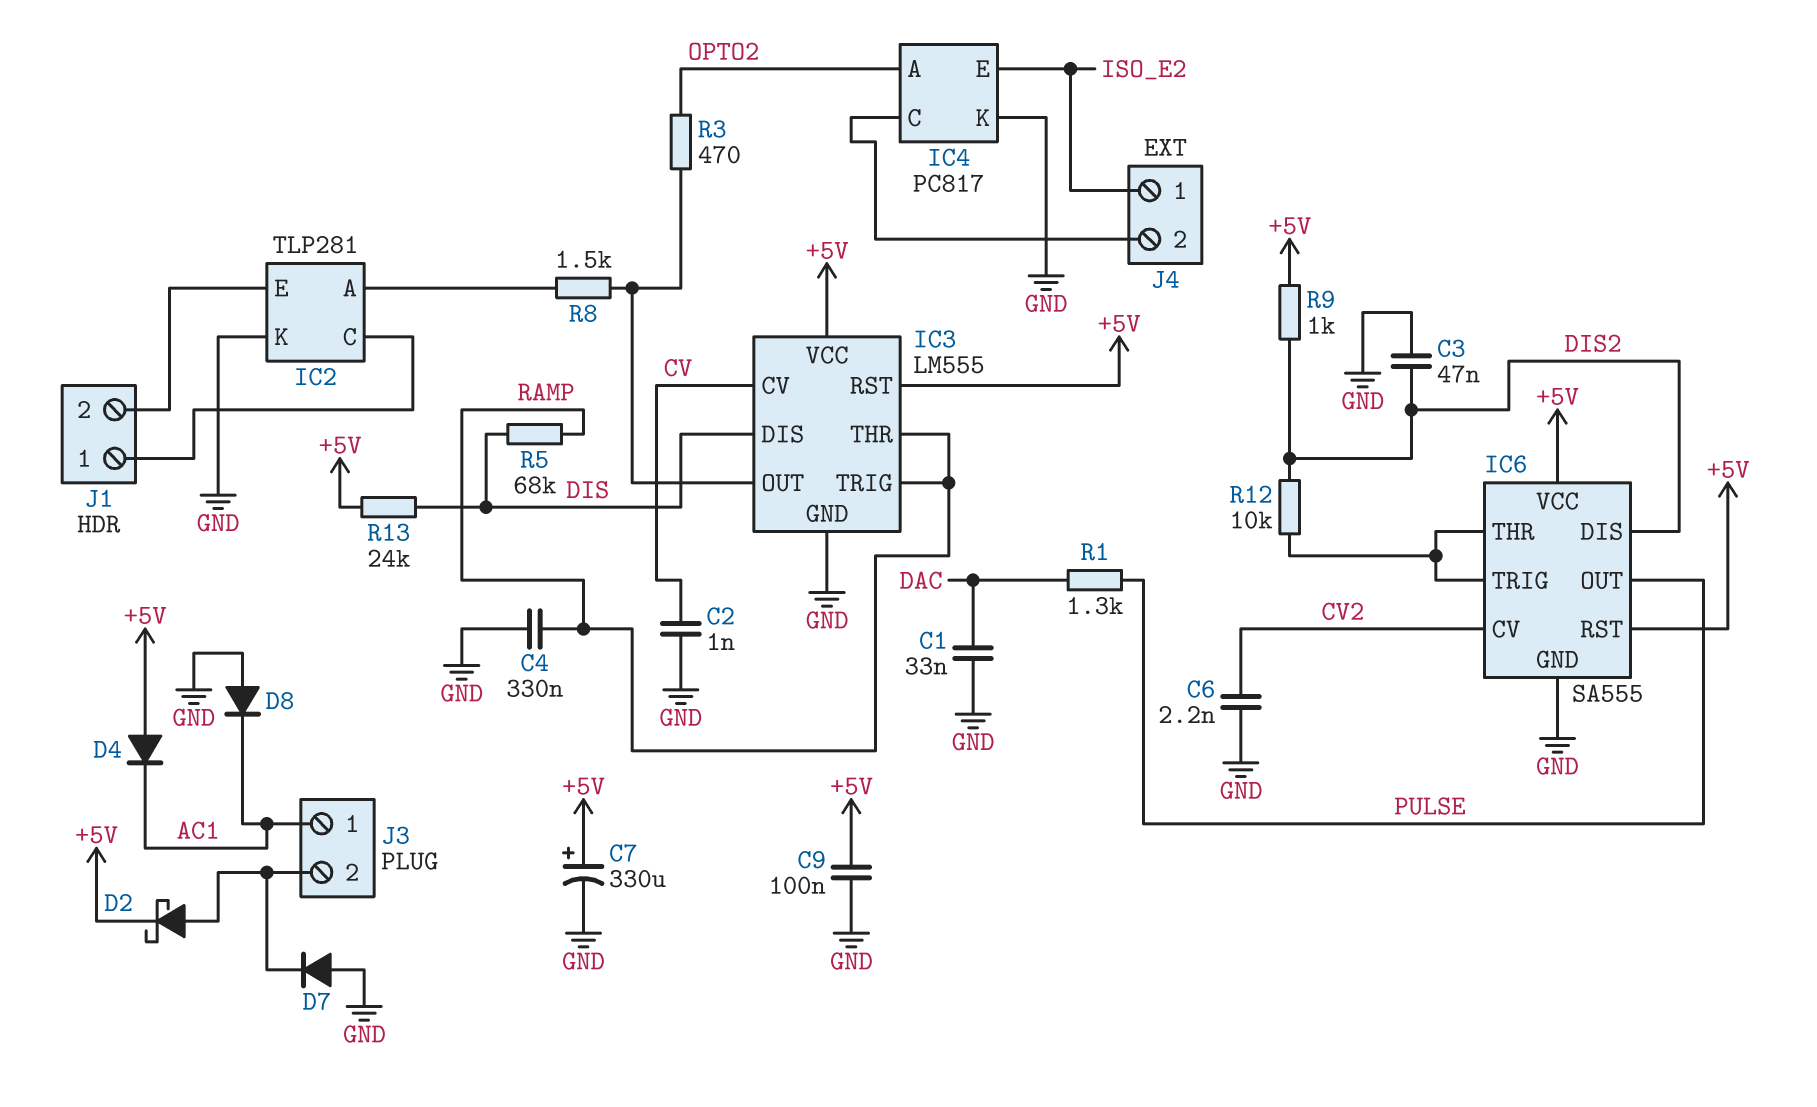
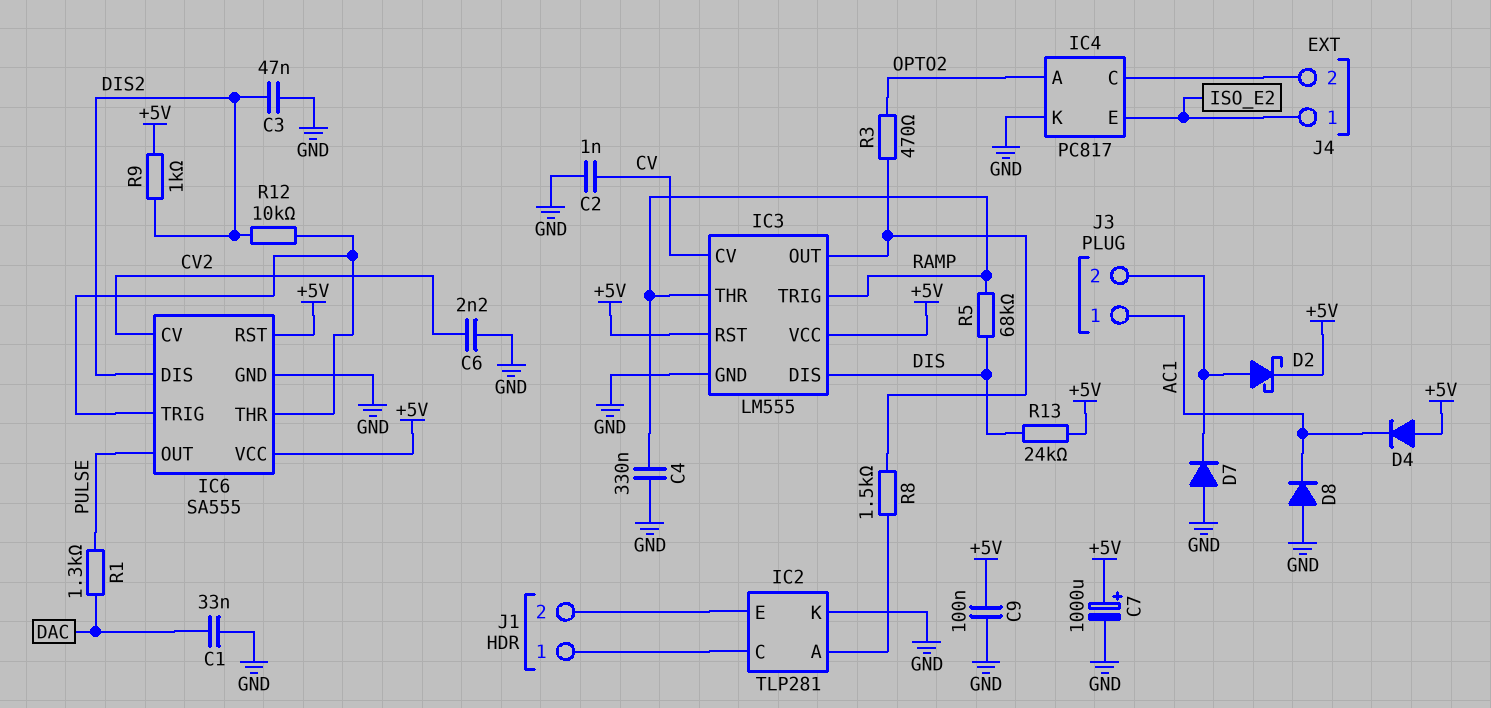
C7: 330uF (plus +5V, minus GND) -> 1000uF (plus +5V, minus GND)

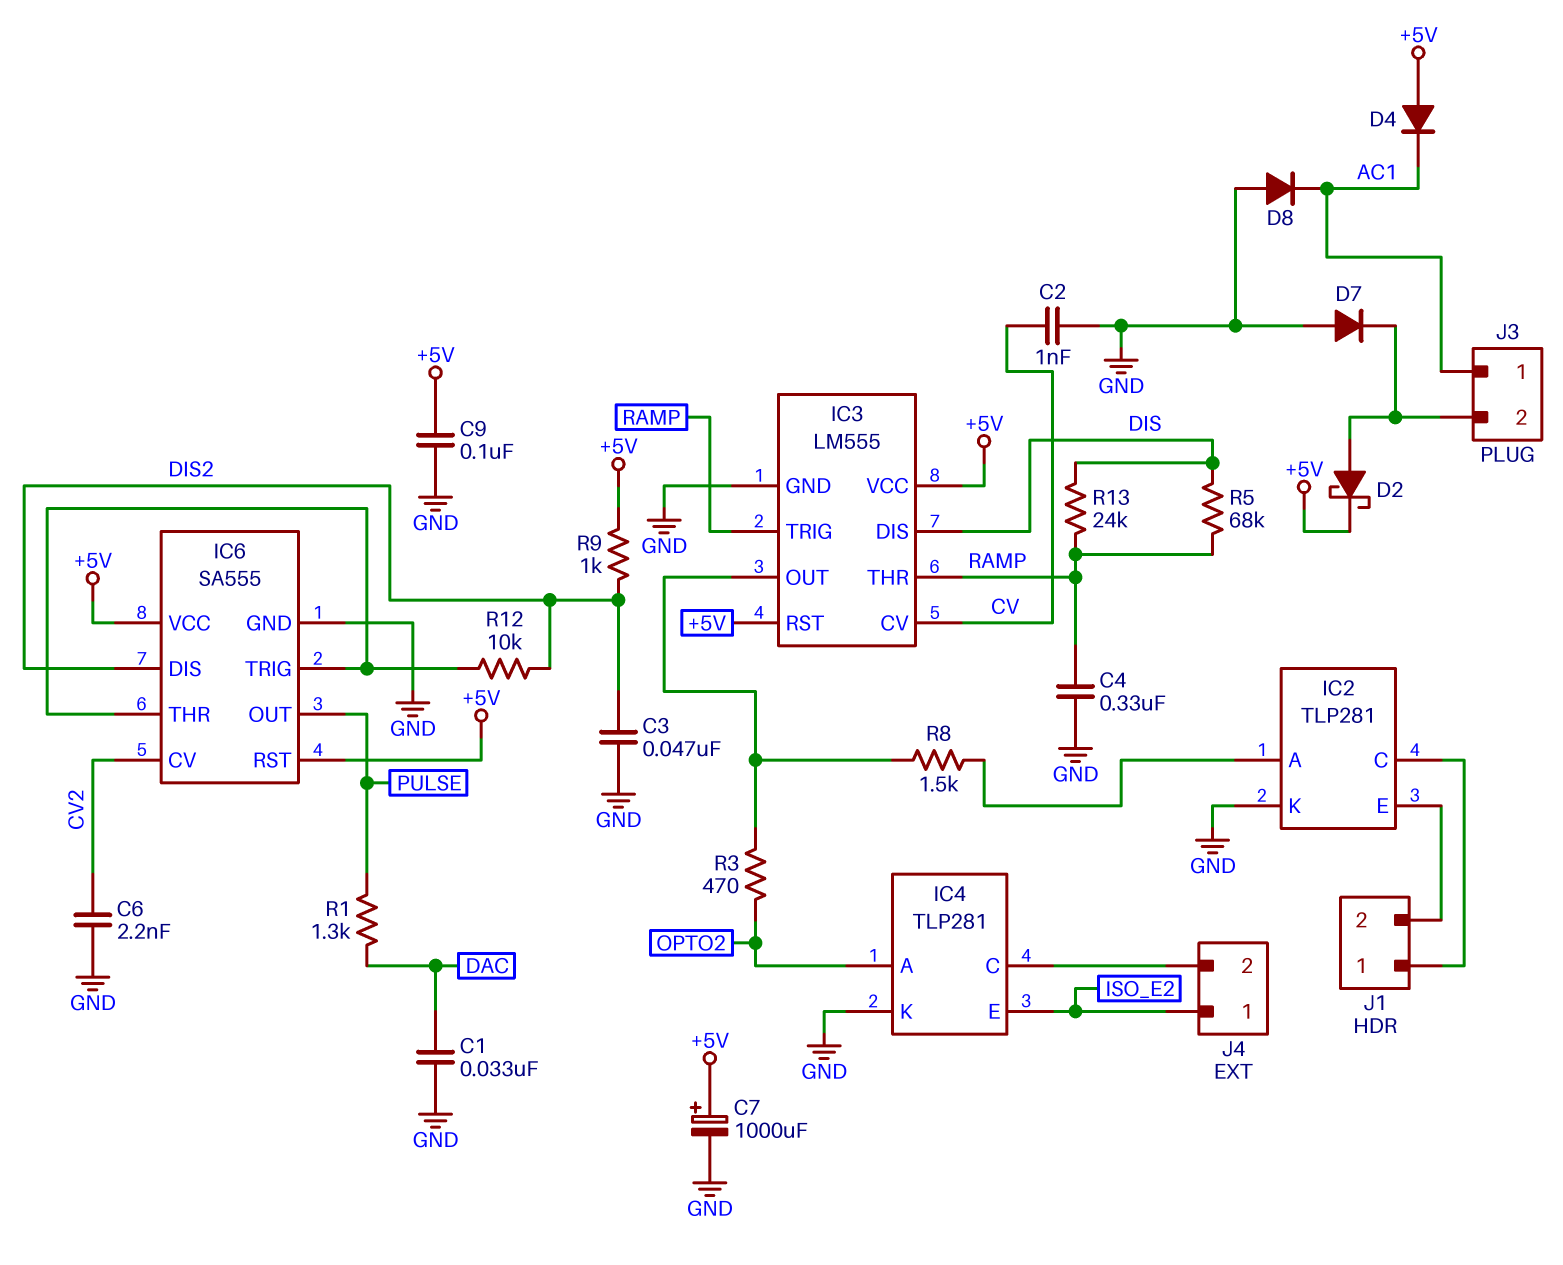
IC4: PC817 -> TLP281
R13: 24k (+5V, DIS) -> 24k (DIS, RAMP)

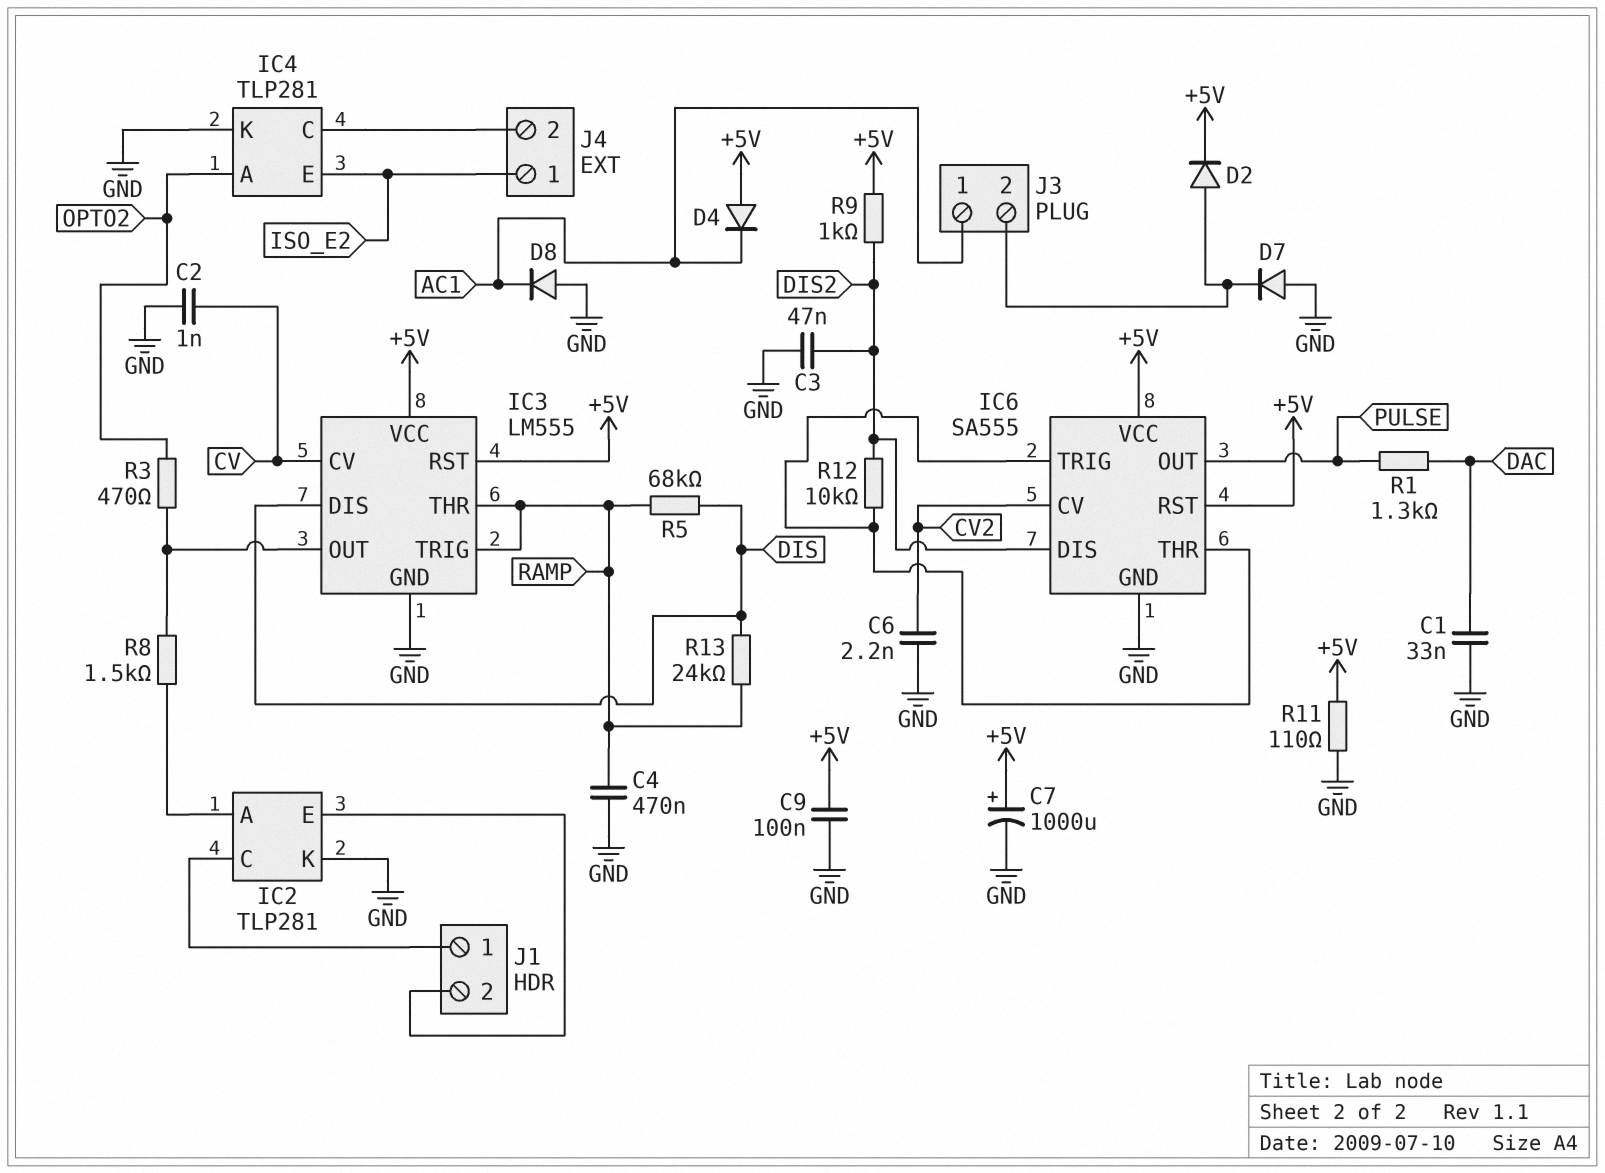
C4: 330nF (GND, RAMP) -> 470nF (GND, RAMP)
D2: schottky (A J3/2, K +5V) -> diode (A J3/2, K +5V)
R11: none -> 110 (+5V, GND)

